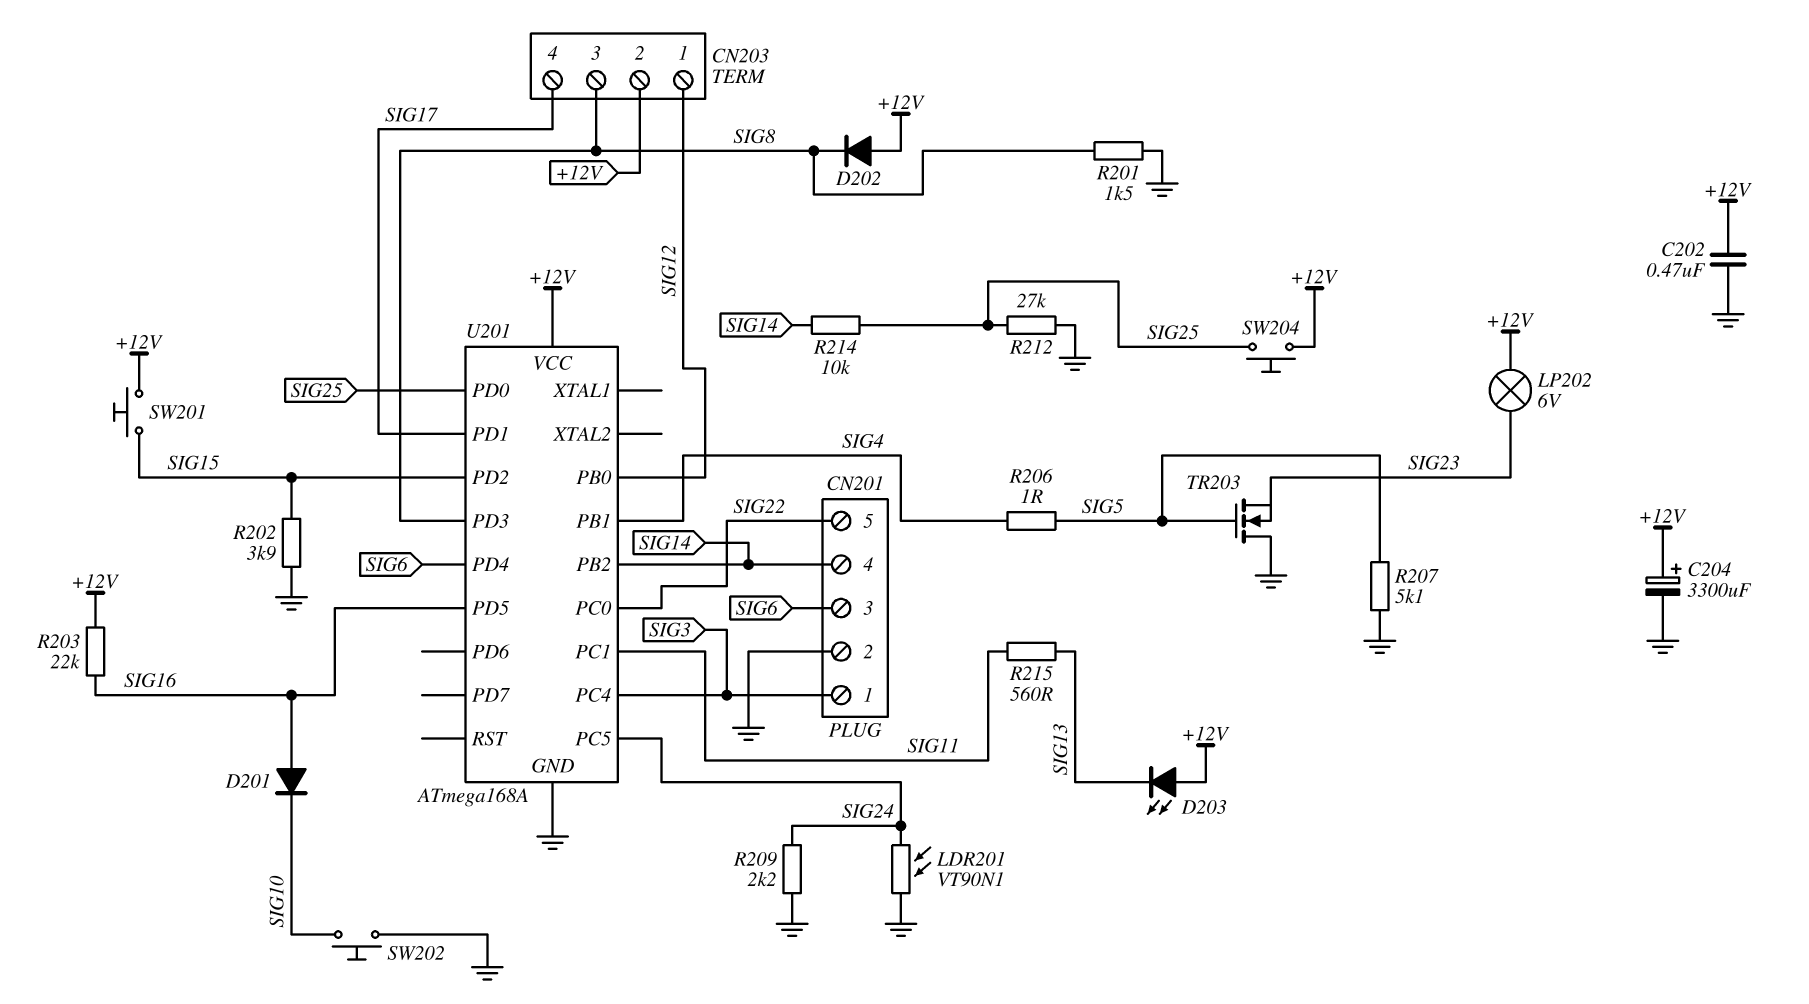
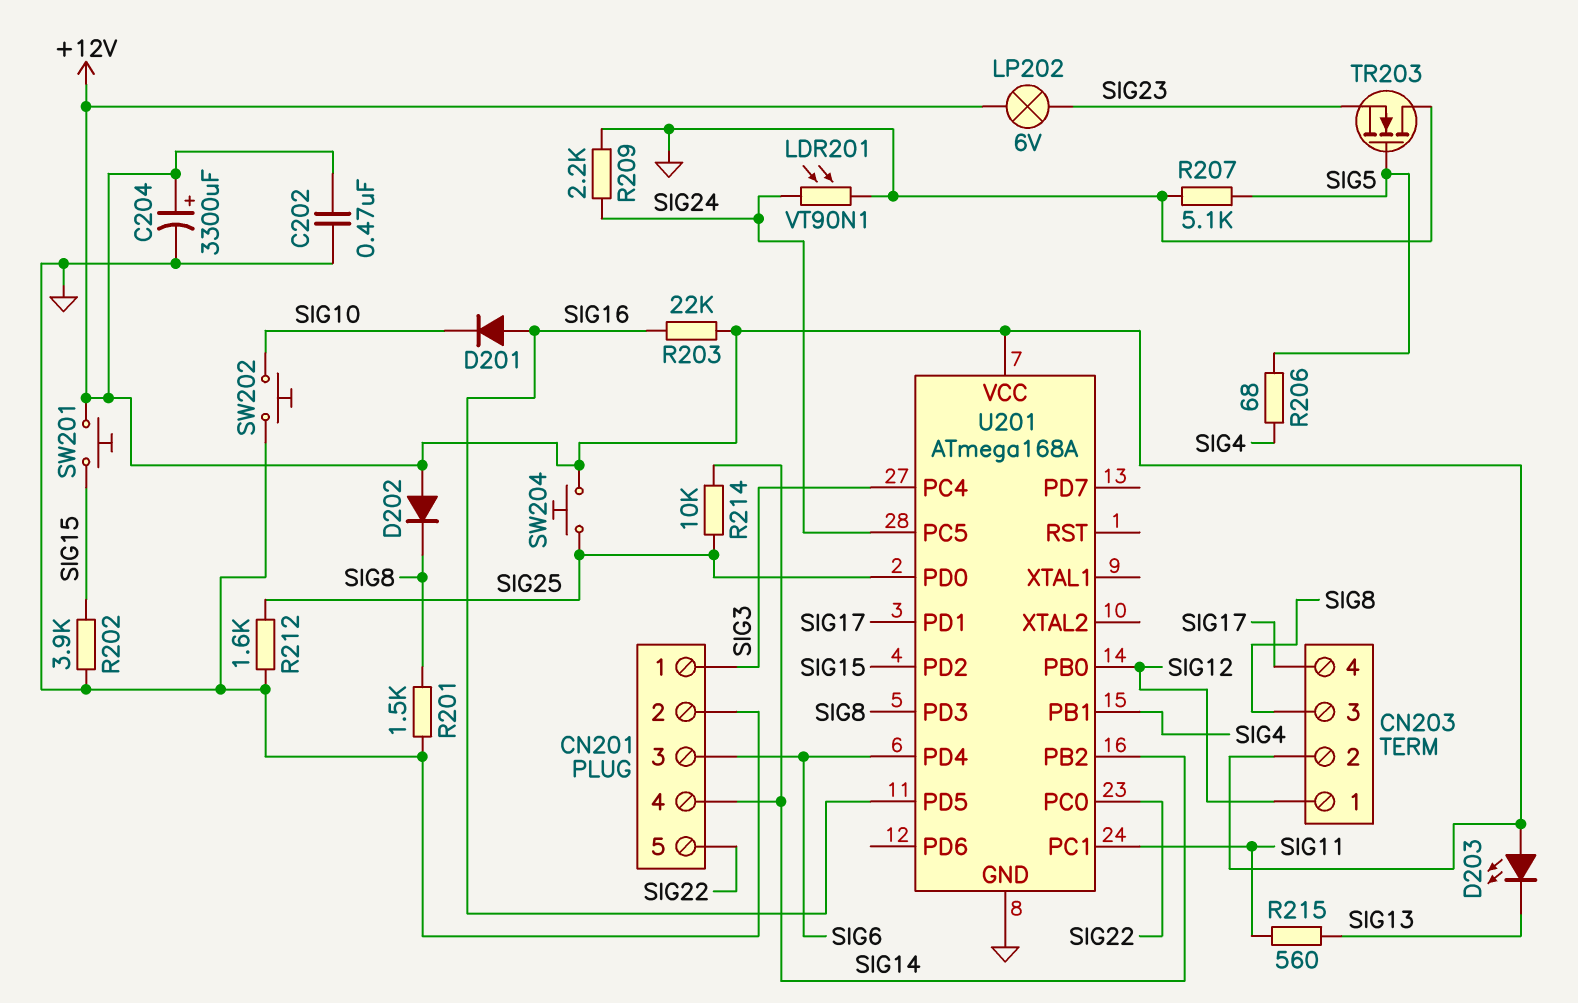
R206: 1 (SIG4, SIG5) -> 68 (SIG4, SIG5)
R212: 27k (GND, SIG25) -> 1.6k (GND, SIG25)

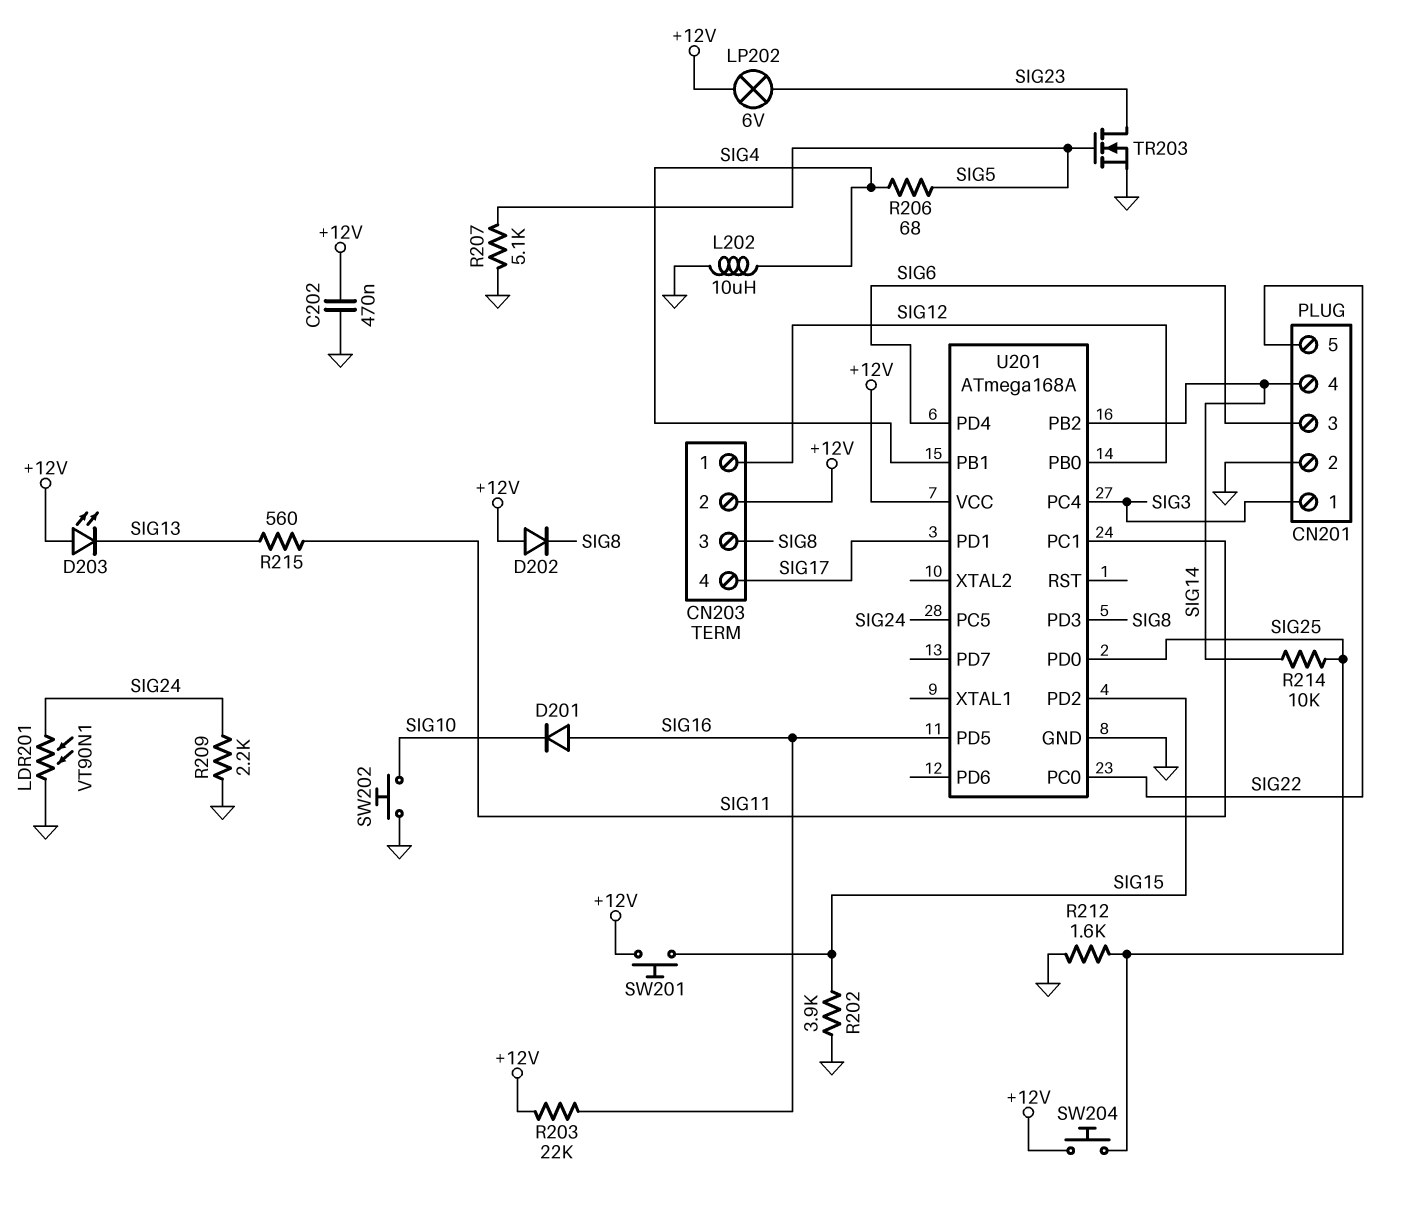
C204: 3300uF (plus +12V, minus GND) -> none
L202: none -> 10uH (GND, SIG4)
R201: 1.5k (GND, SIG8) -> none
TR203: NMOS (G SIG5, D GND, S SIG23) -> NMOS (G SIG5, D SIG23, S GND)

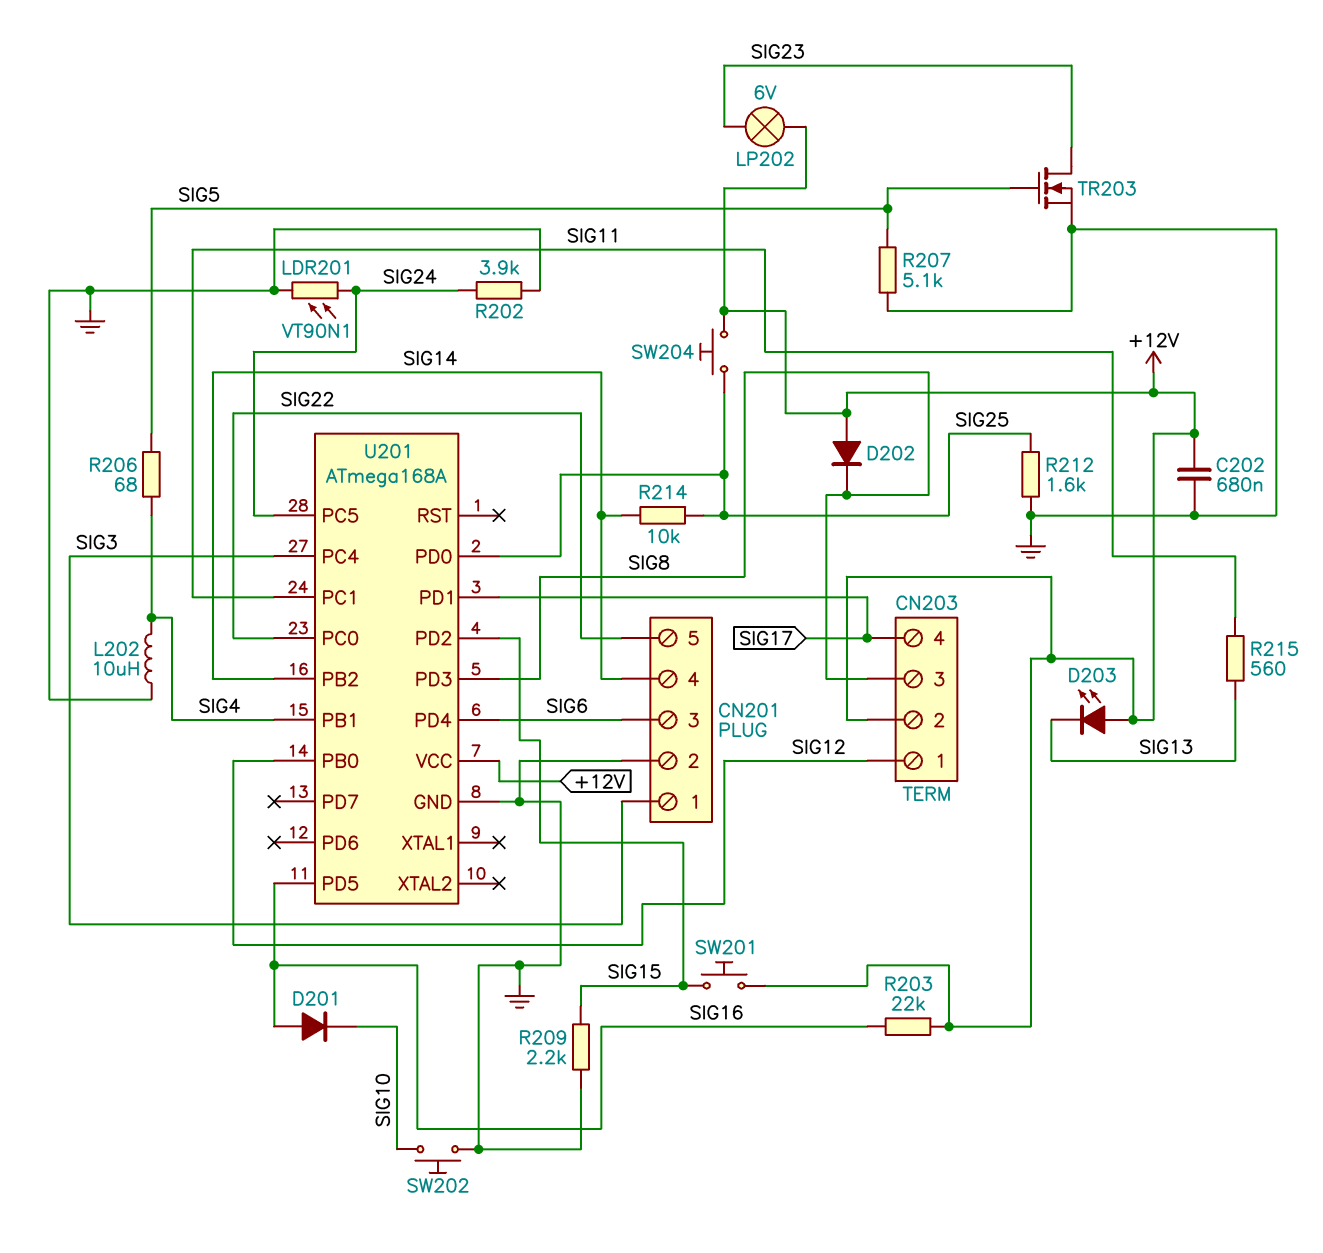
C202: 470nF (+12V, GND) -> 680nF (+12V, GND)
R202: 3.9k (GND, SIG15) -> 3.9k (GND, SIG24)
R209: 2.2k (GND, SIG24) -> 2.2k (GND, SIG15)

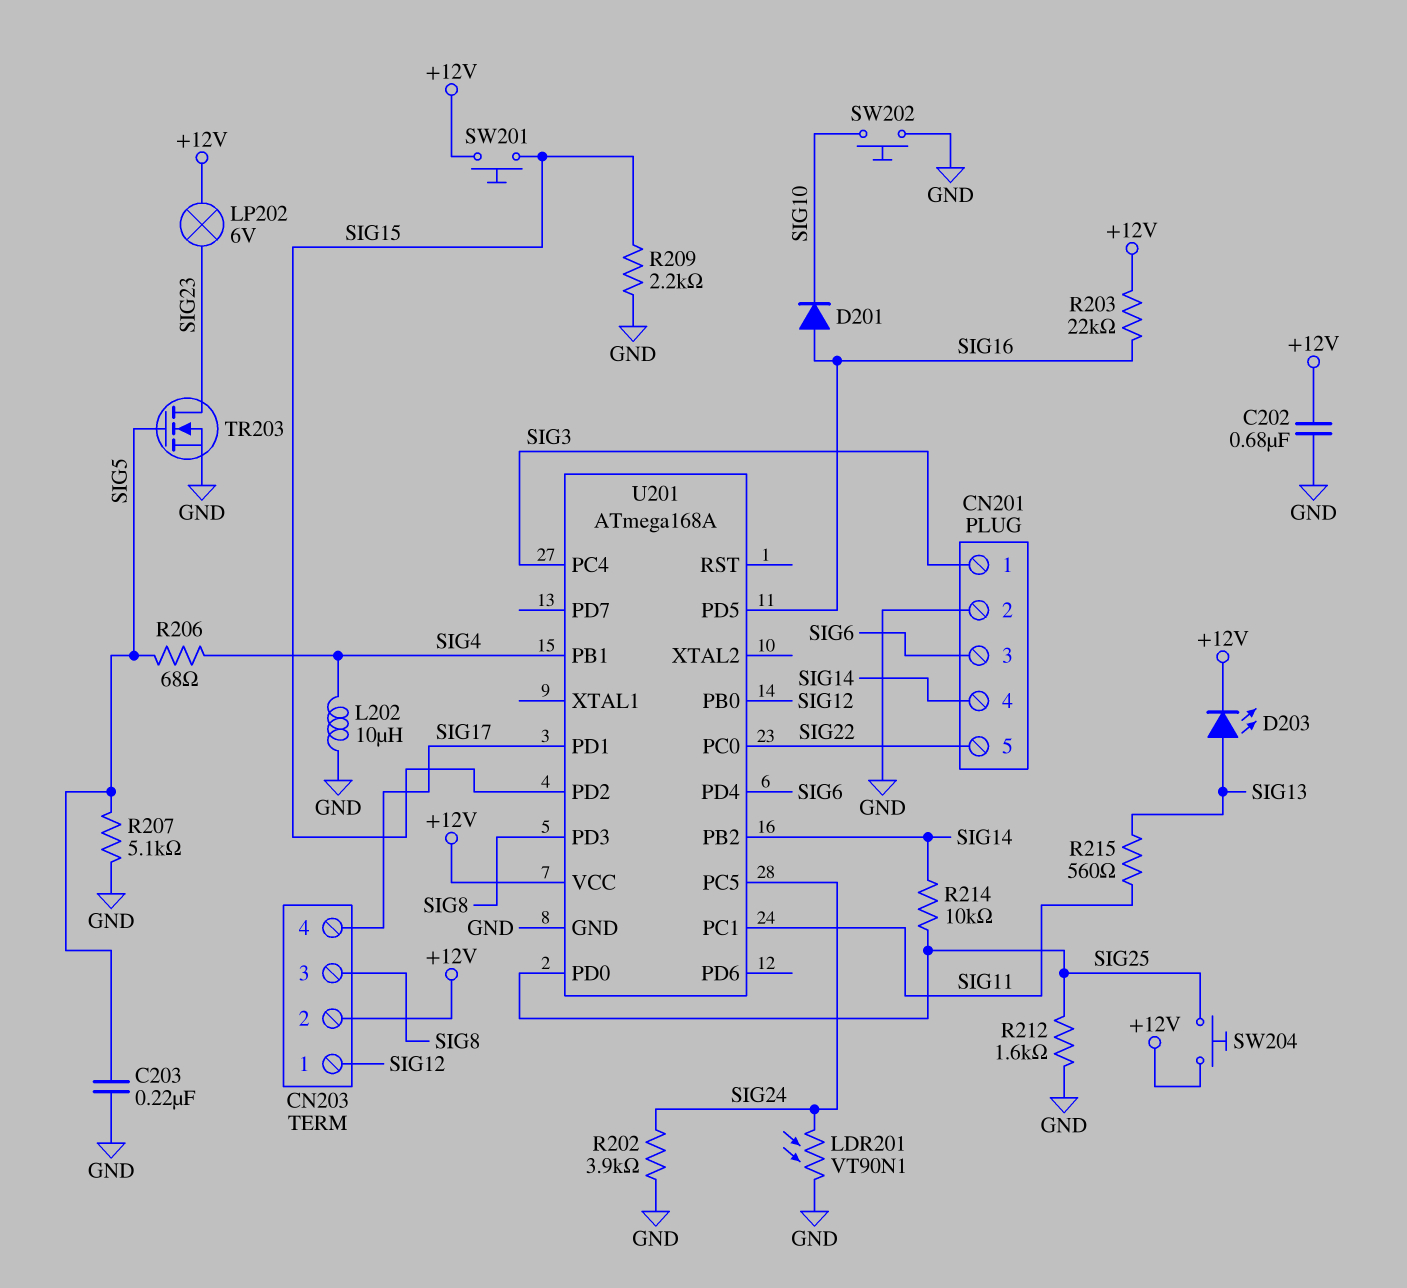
C203: none -> 220nF (GND, SIG5)
D202: diode (A +12V, K SIG8) -> none
D203: LED (A +12V, K SIG13) -> LED (A SIG13, K +12V)

